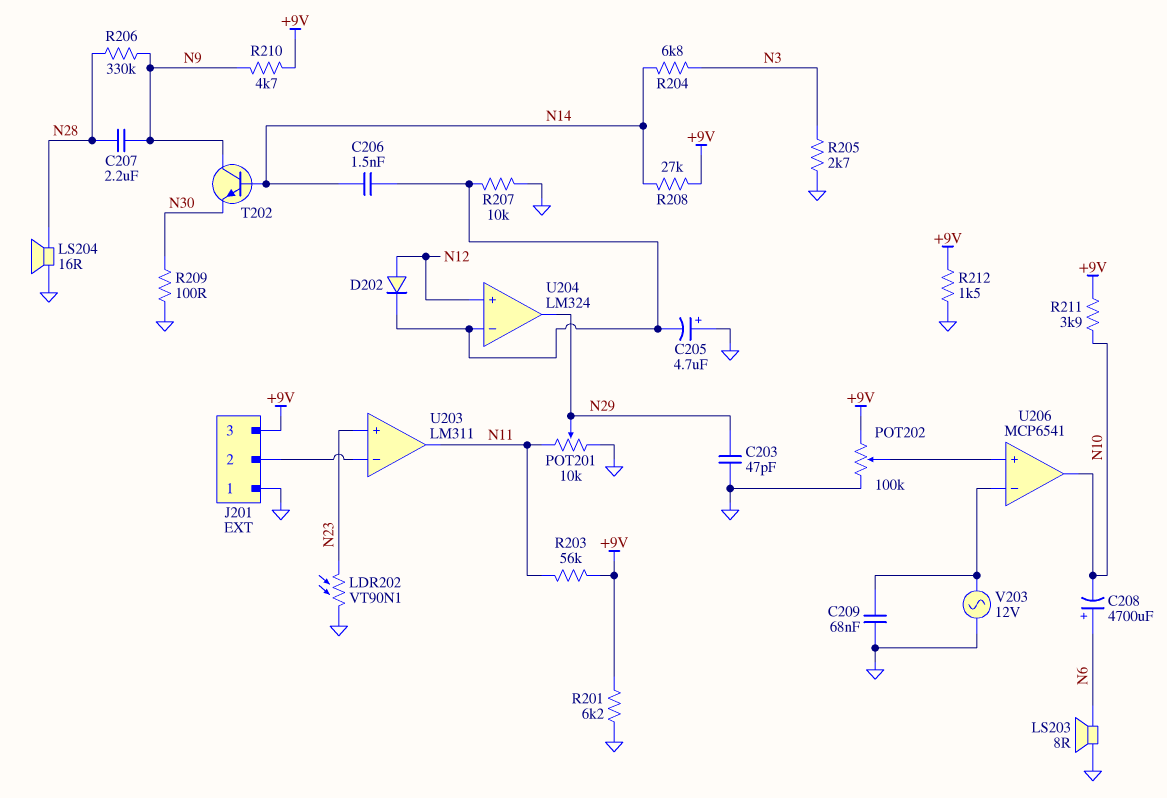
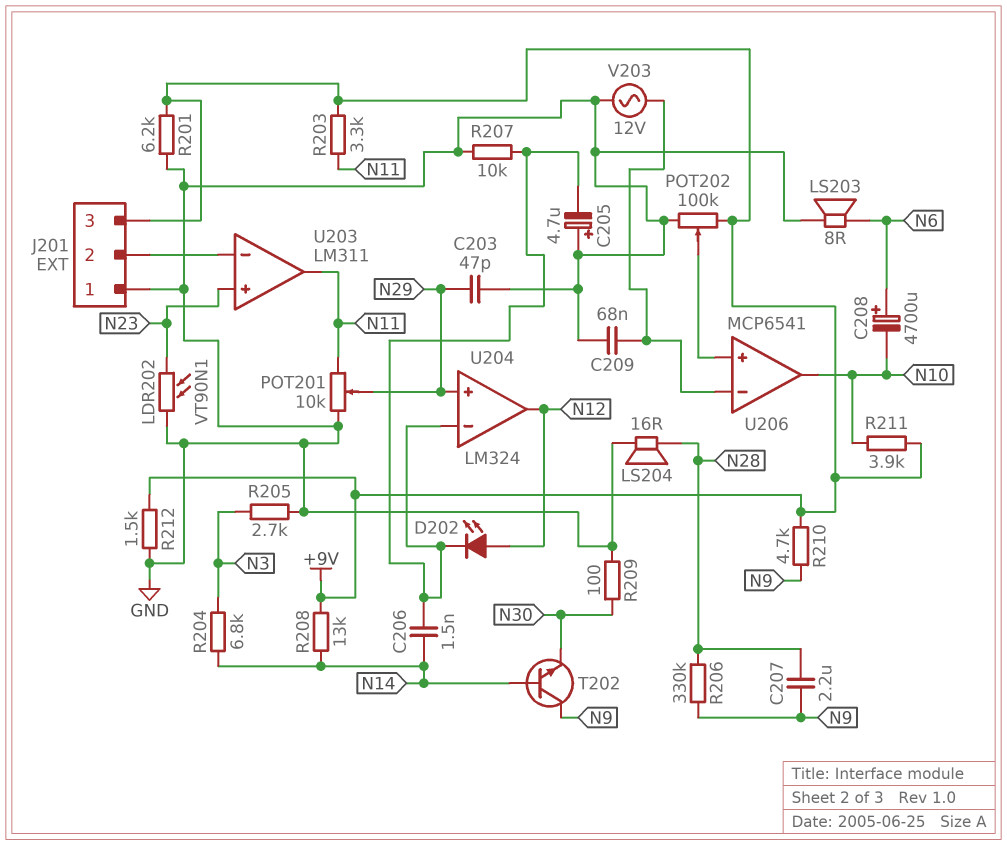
D202: diode (A N12, K U204/in-) -> LED (A N12, K U204/in-)
R203: 56k (+9V, N11) -> 3.3k (+9V, N11)
R208: 27k (+9V, N14) -> 13k (+9V, N14)
U204 pin in+: N12 -> N29
U204 pin out: N29 -> N12

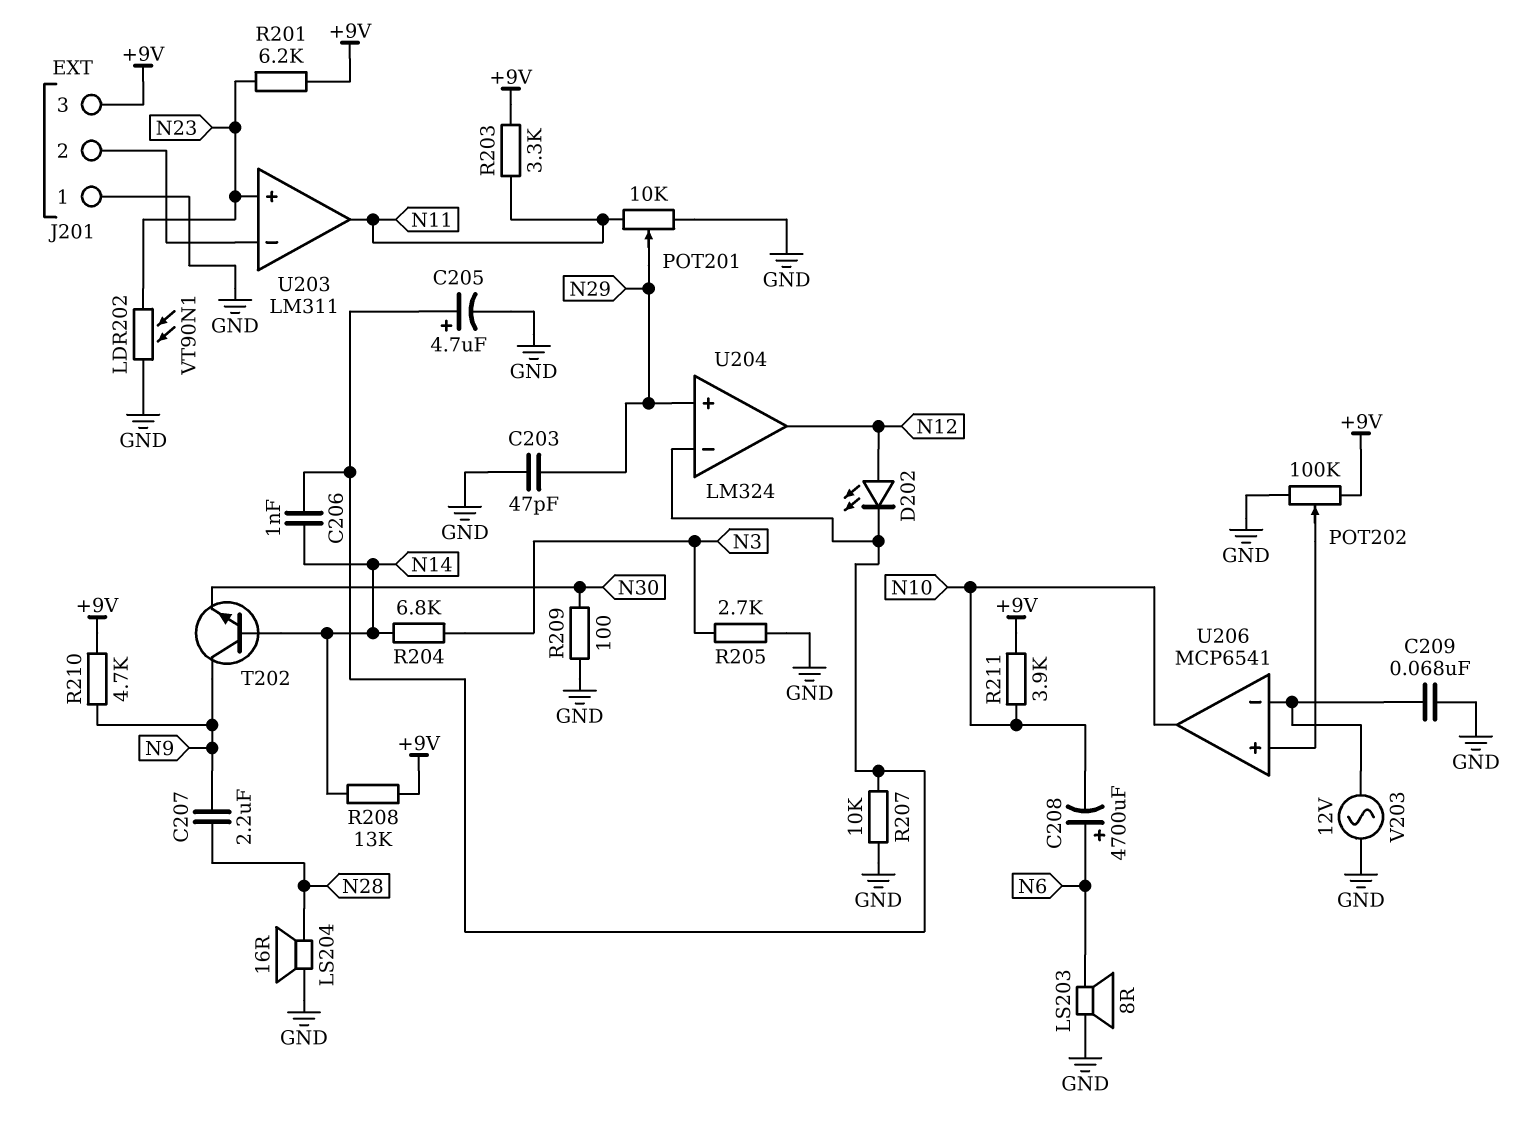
C205: 4.7uF (plus GND, minus U204/in-) -> 4.7uF (plus U204/in-, minus GND)
C206: 1.5nF (N14, U204/in-) -> 1nF (N14, U204/in-)
R201: 6.2k (+9V, GND) -> 6.2k (+9V, N23)
R206: 330k (N9, N28) -> none
R212: 1.5k (+9V, GND) -> none

